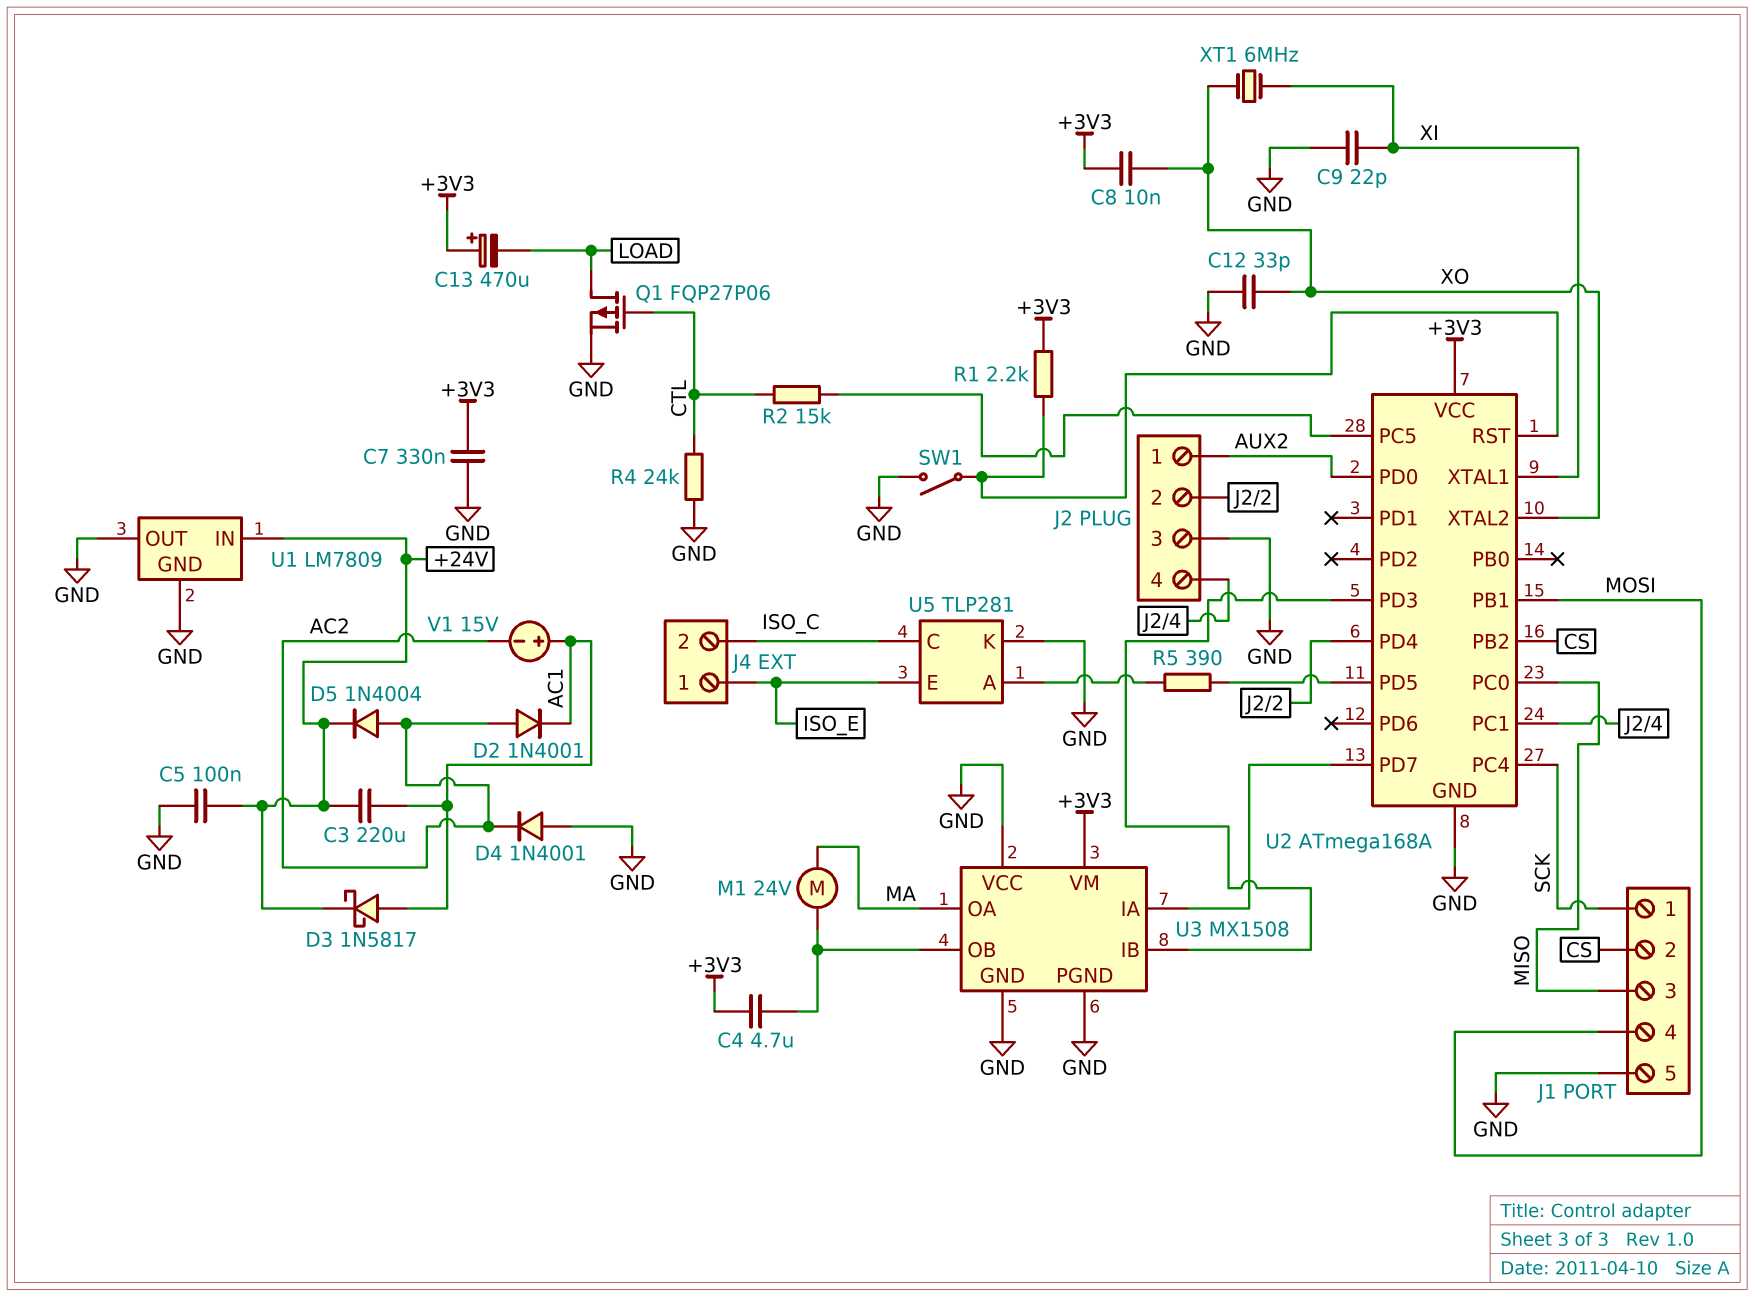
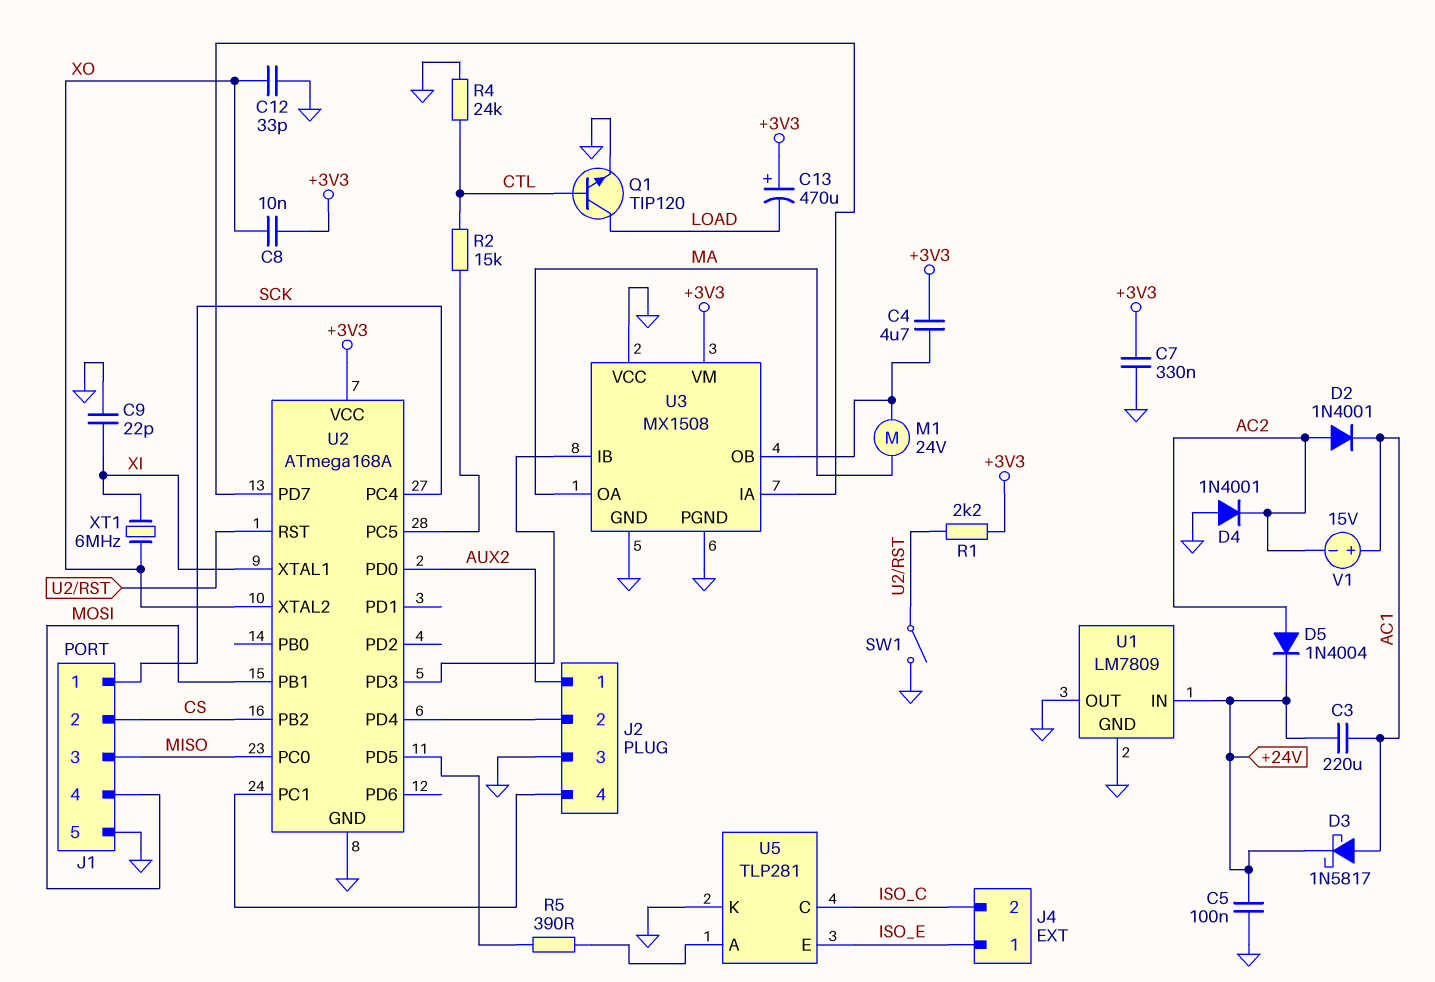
Q1: PMOS FQP27P06 (G CTL, D LOAD, S GND) -> NPN TIP120 (B CTL, C LOAD, E GND)

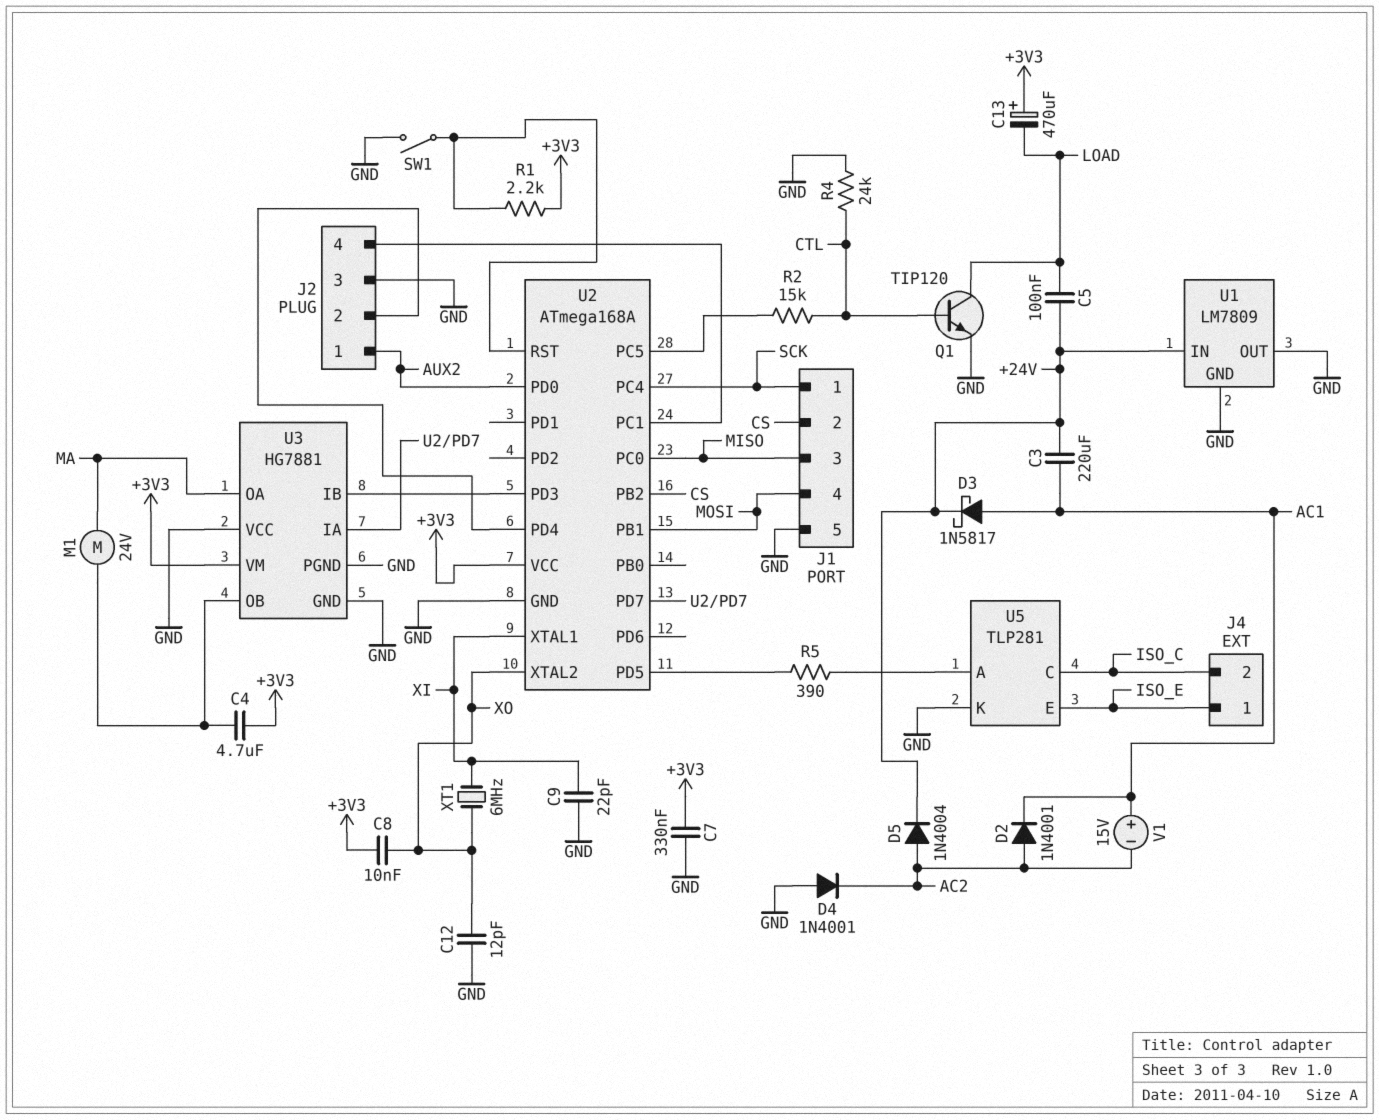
C5: 100nF (+24V, GND) -> 100nF (+24V, LOAD)
C12: 33pF (GND, XO) -> 12pF (GND, XO)
U3: MX1508 -> HG7881

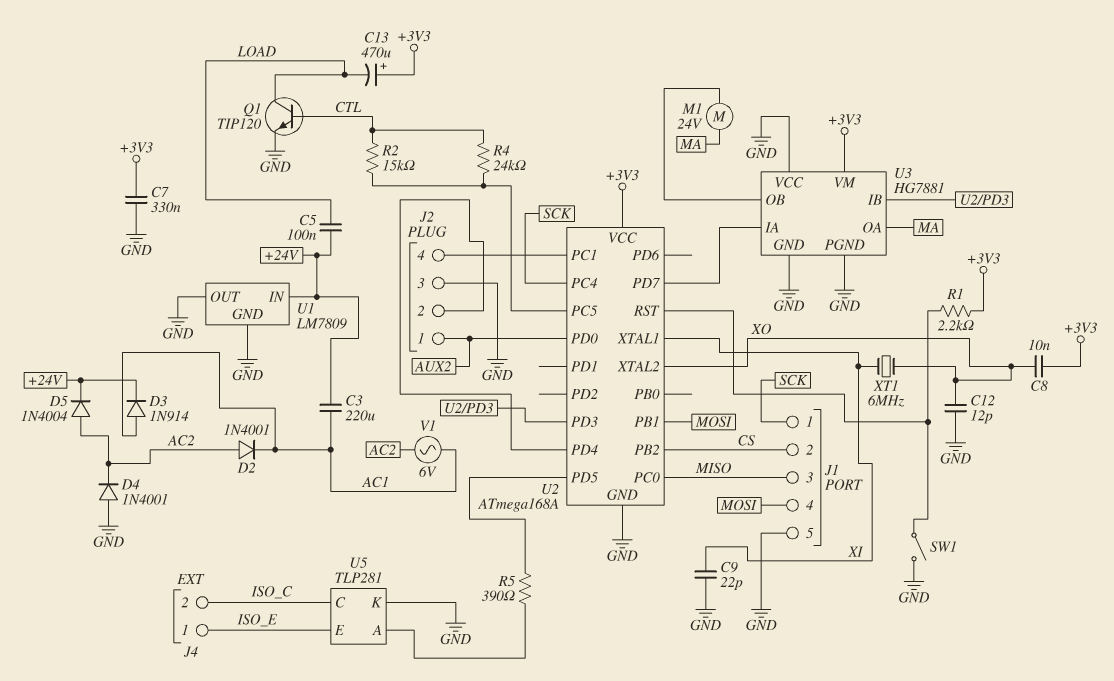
C4: 4.7uF (+3V3, U3/OB) -> none
D3: schottky 1N5817 (A AC1, K +24V) -> diode 1N914 (A AC1, K +24V)
R4: 24k (CTL, GND) -> 24k (CTL, U2/PC5)
V1: 15V (plus AC1, minus AC2) -> AC 6V (AC1, AC2)

